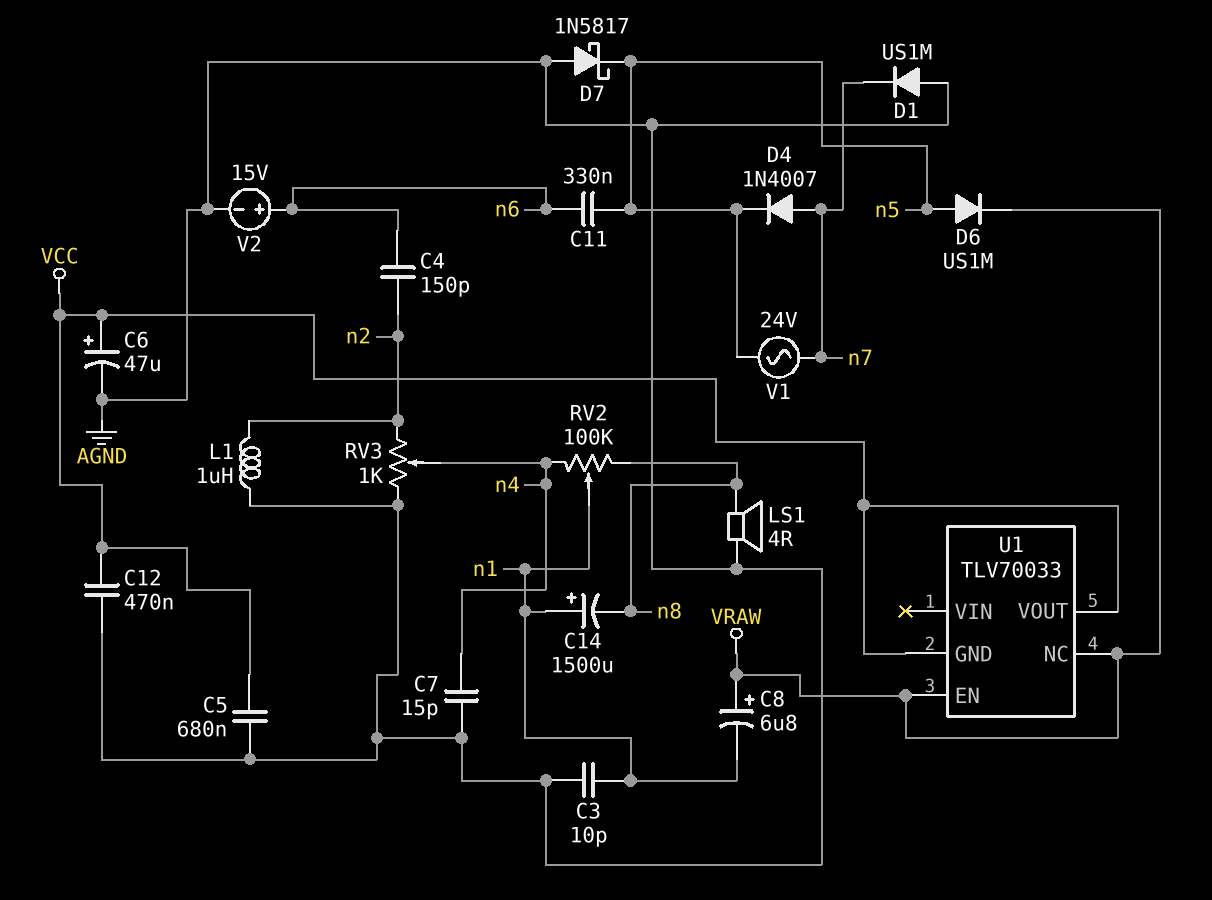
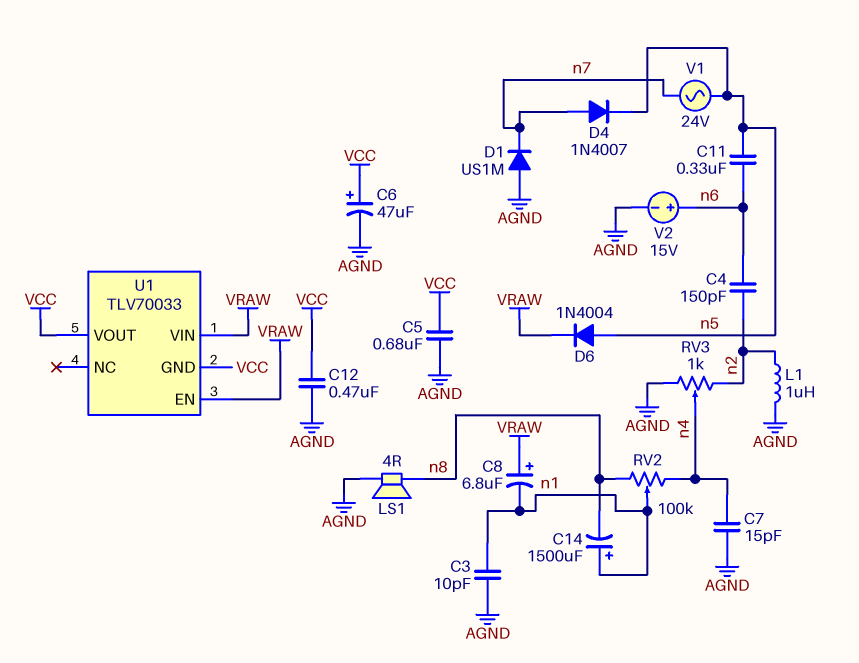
D6: diode US1M (A n5, K VRAW) -> diode 1N4004 (A n5, K VRAW)
D7: schottky 1N5817 (A AGND, K n5) -> none
U1 pin NC: VRAW -> none
U1 pin VIN: none -> VRAW

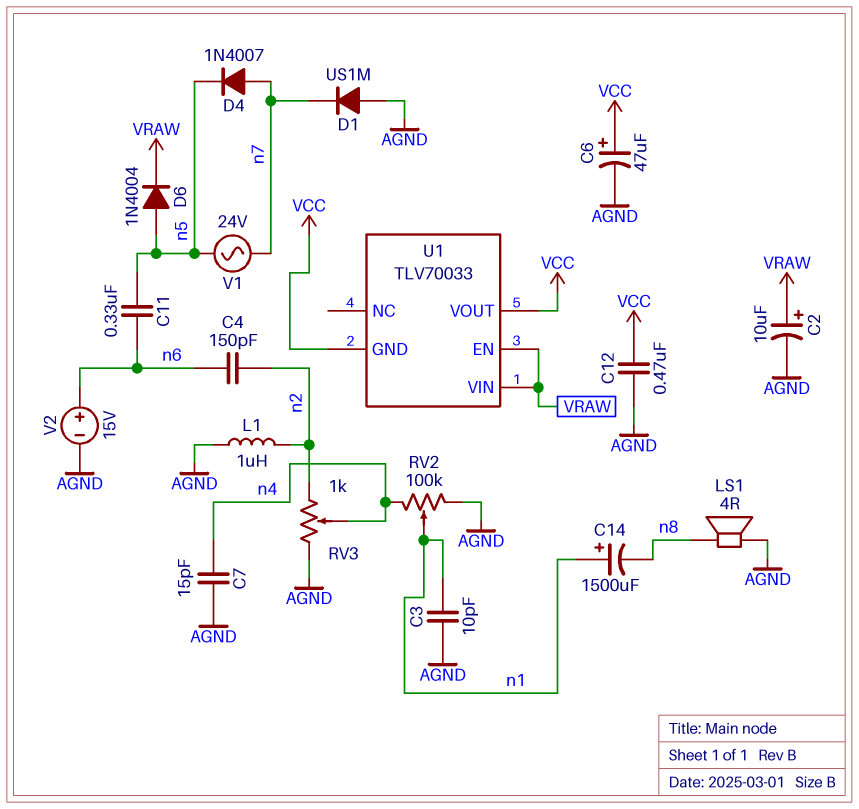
C2: none -> 10uF (plus VRAW, minus AGND)
C5: 680nF (AGND, VCC) -> none
C8: 6.8uF (plus VRAW, minus n1) -> none
RV2: 100k (n4, n8, wiper n1) -> 100k (AGND, n4, wiper n1)

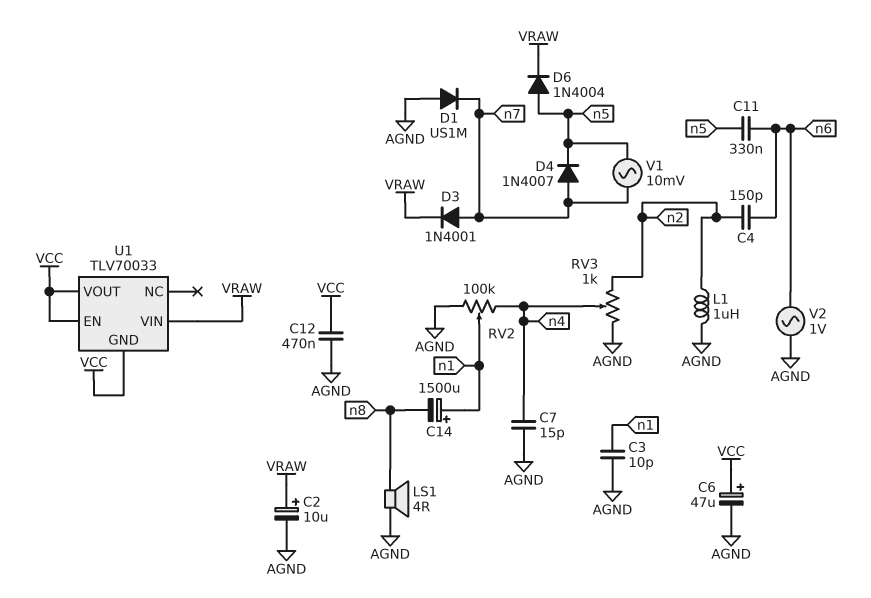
D3: none -> diode 1N4001 (A n7, K VRAW)
U1 pin EN: VRAW -> VCC
V1: AC 24V (n5, n7) -> AC 10mV (n5, n7)
V2: 15V (plus n6, minus AGND) -> AC 1V (AGND, n6)

